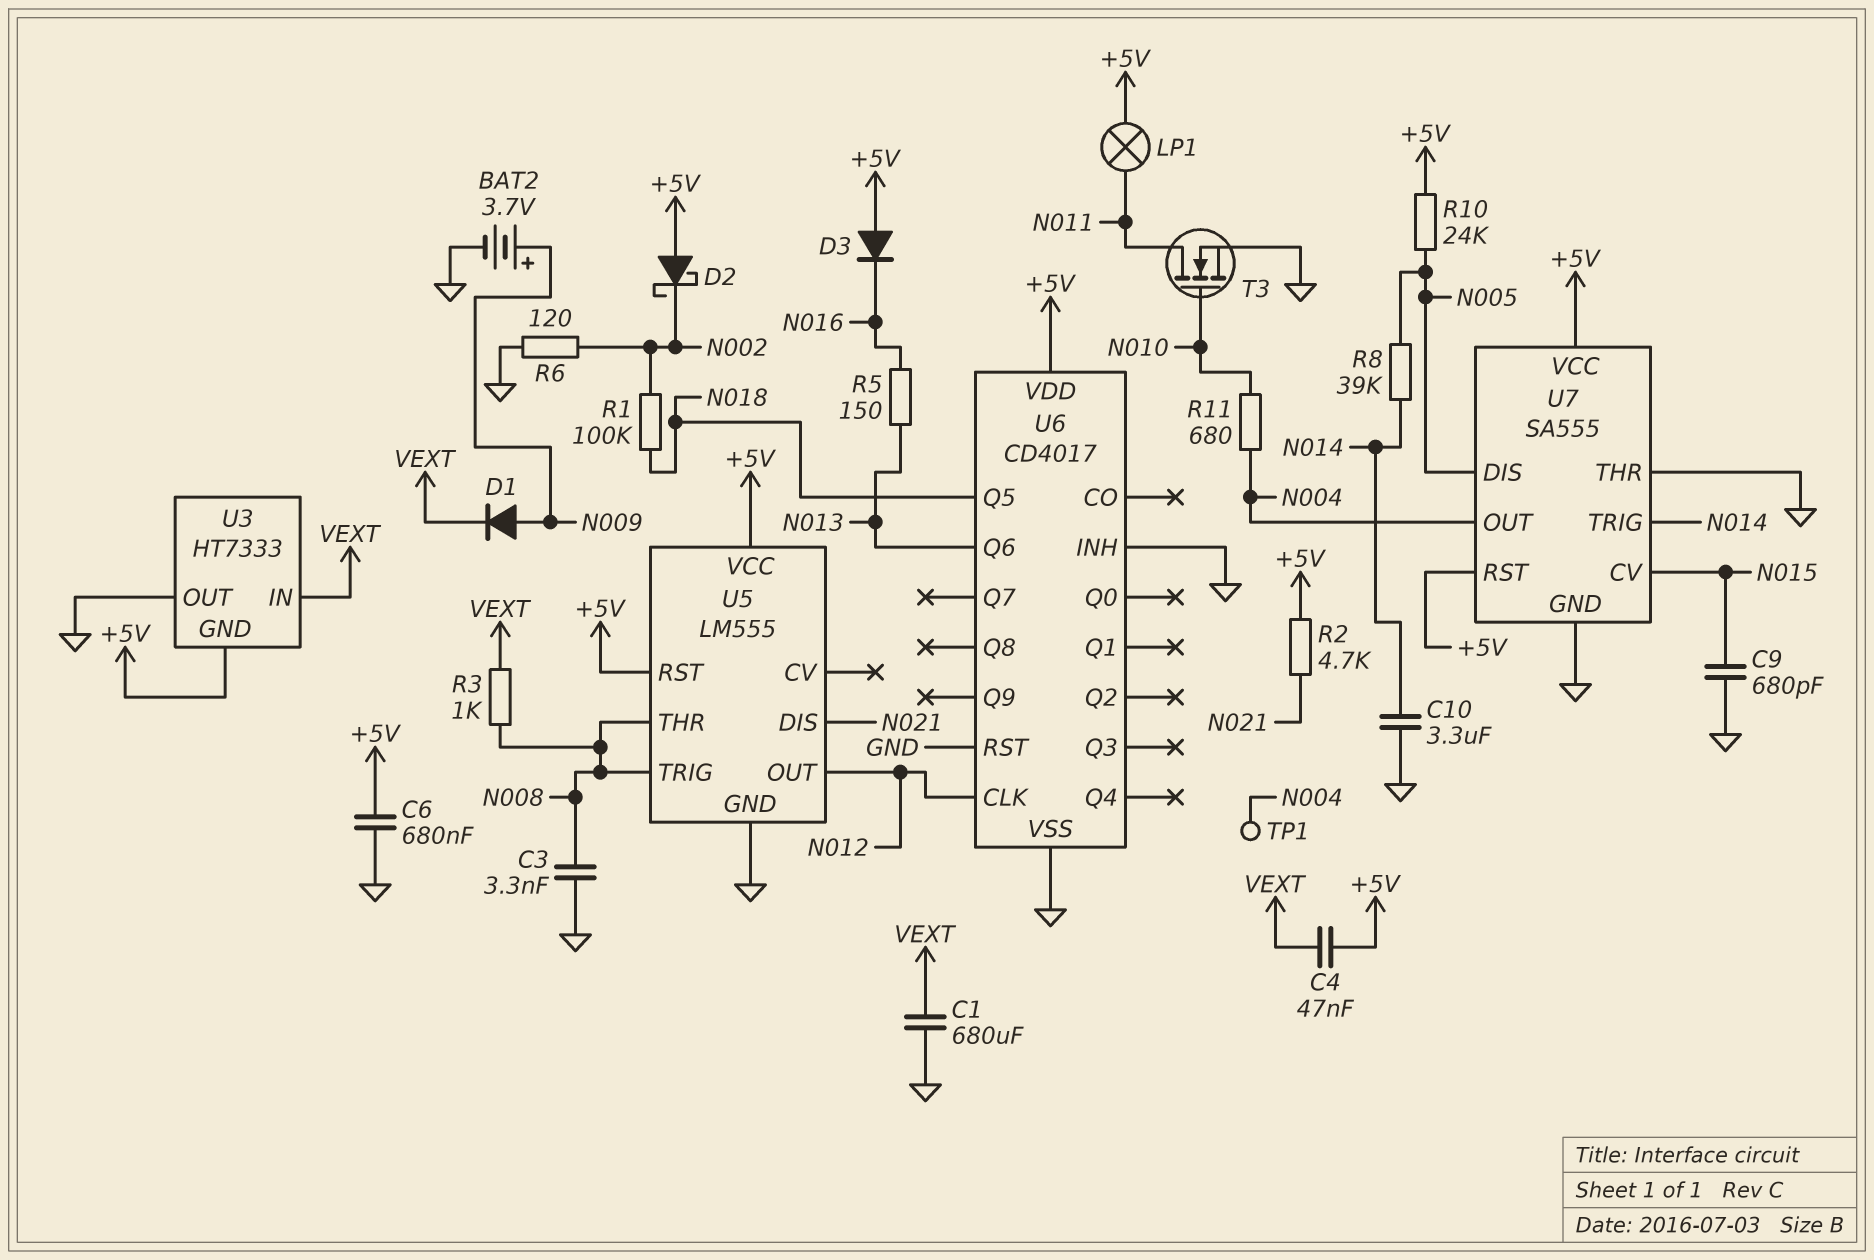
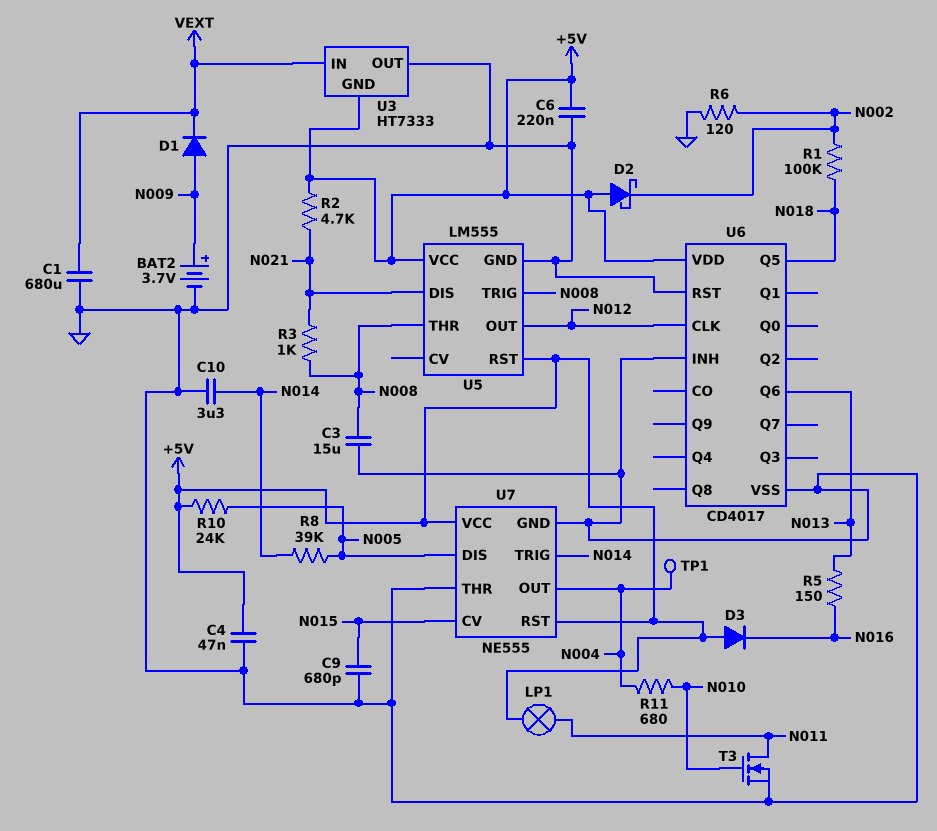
C3: 3.3nF (GND, N008) -> 15uF (GND, N008)
C4: 47nF (+5V, VEXT) -> 47nF (+5V, GND)
C6: 680nF (+5V, GND) -> 220nF (+5V, GND)
R3: 1k (N008, VEXT) -> 1k (N008, N021)
U7: SA555 -> NE555

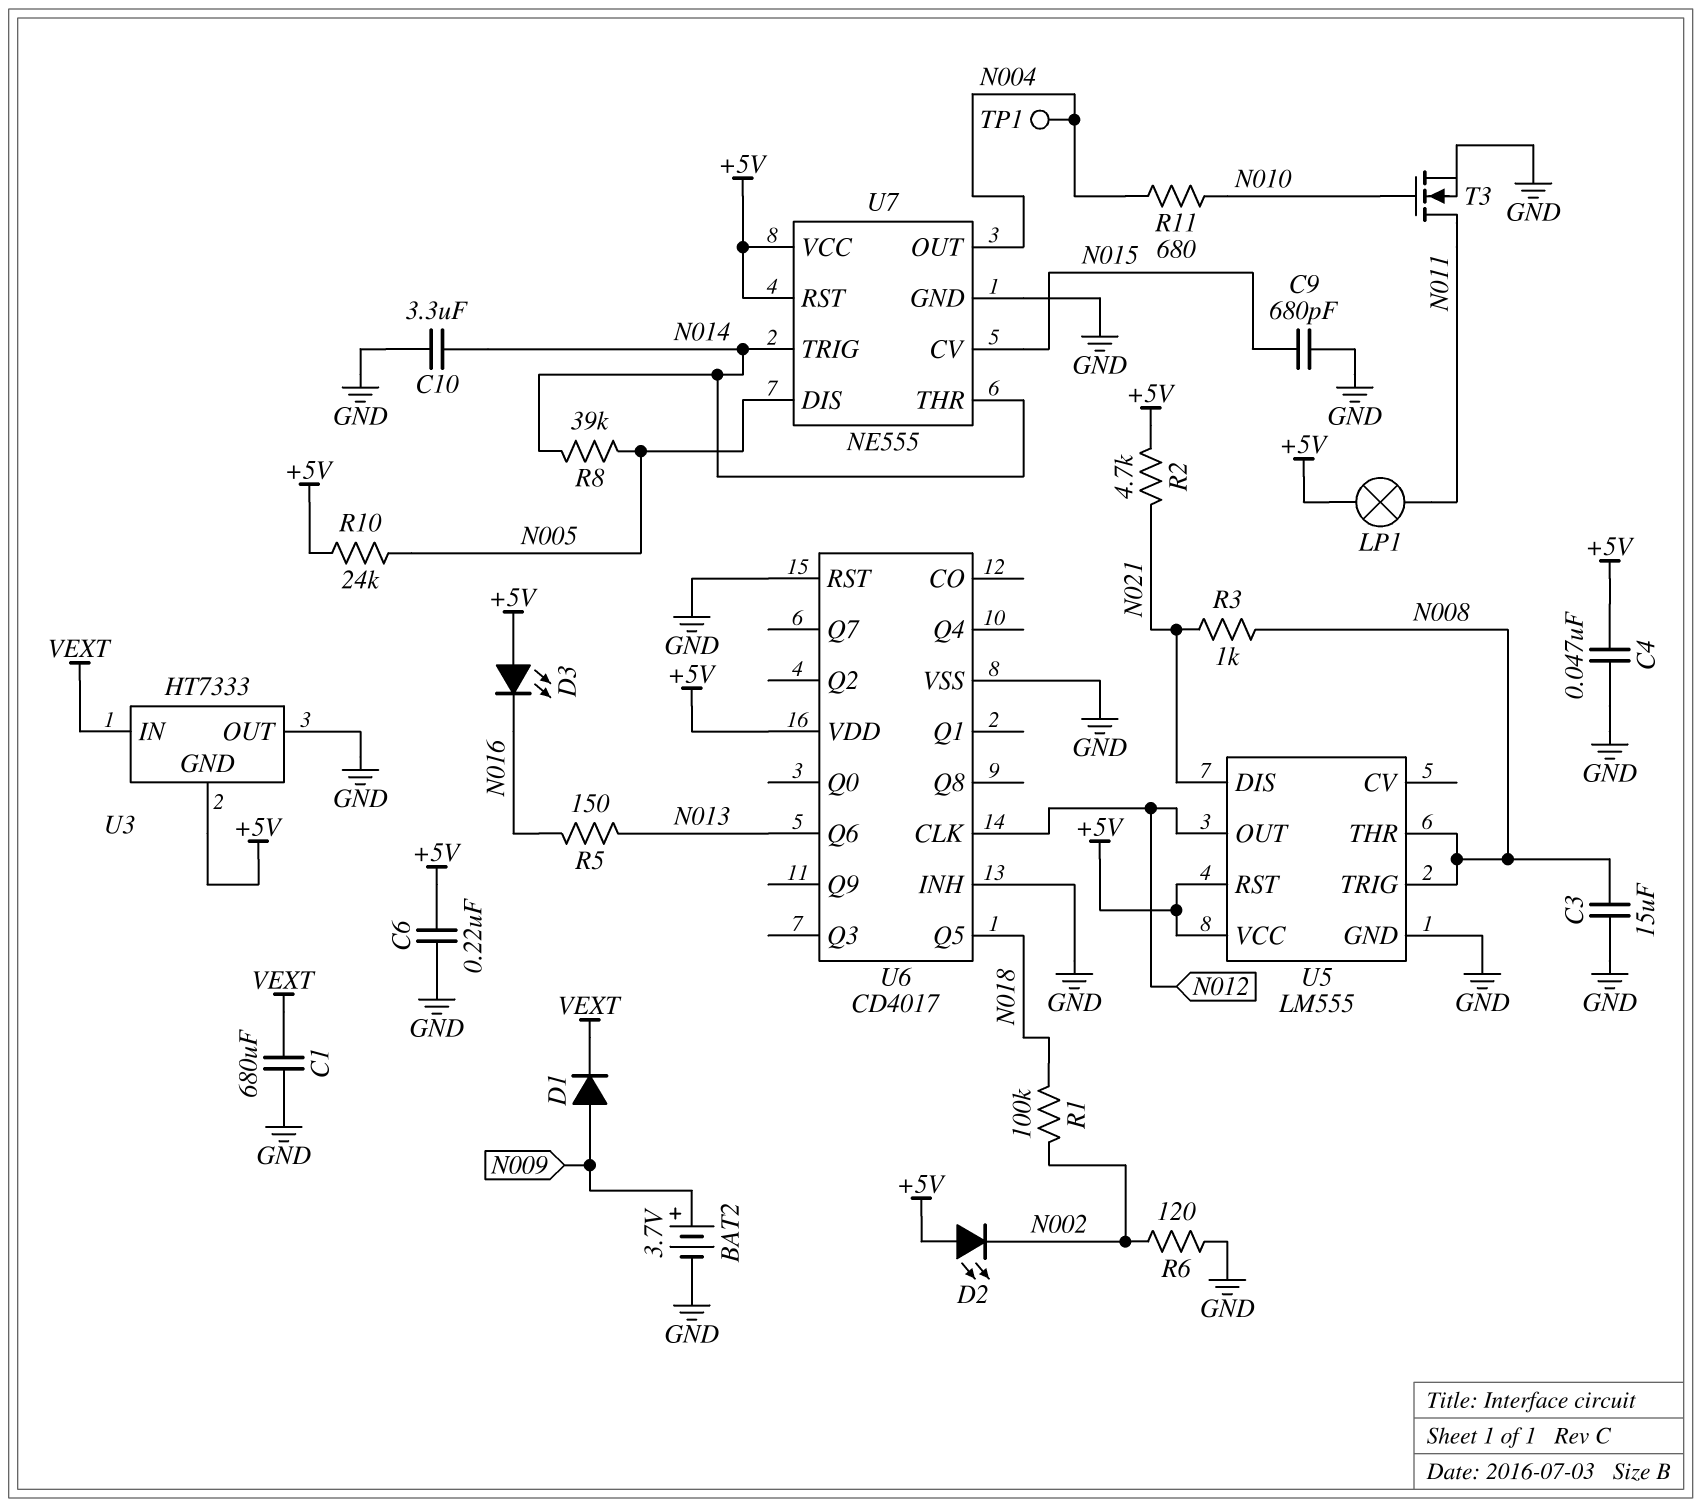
D2: schottky (A +5V, K N002) -> LED (A +5V, K N002)
D3: diode (A +5V, K N016) -> LED (A +5V, K N016)
U7 pin THR: GND -> N014

